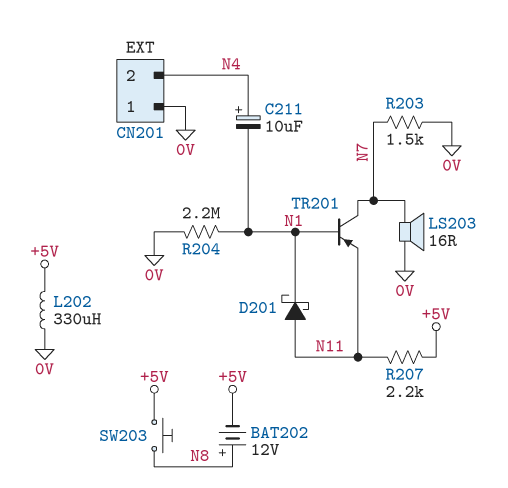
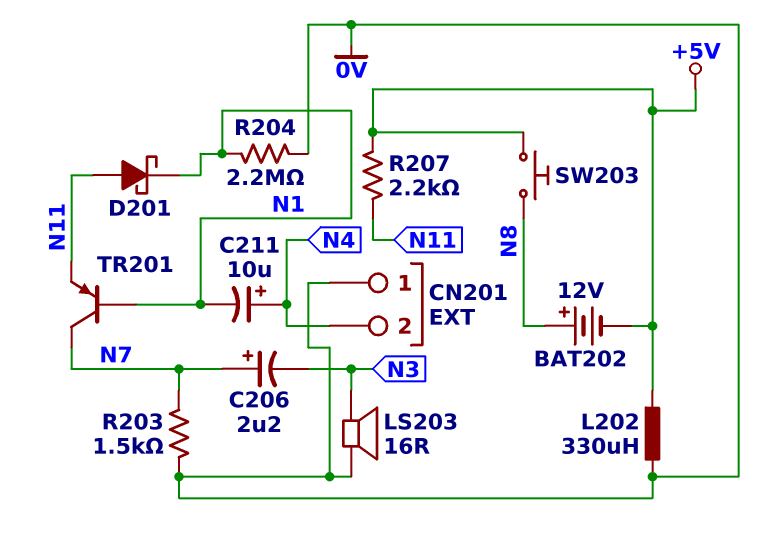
C206: none -> 2.2uF (plus N7, minus N3)
LS203: speaker 16R (0V, N7) -> speaker 16R (0V, N3)

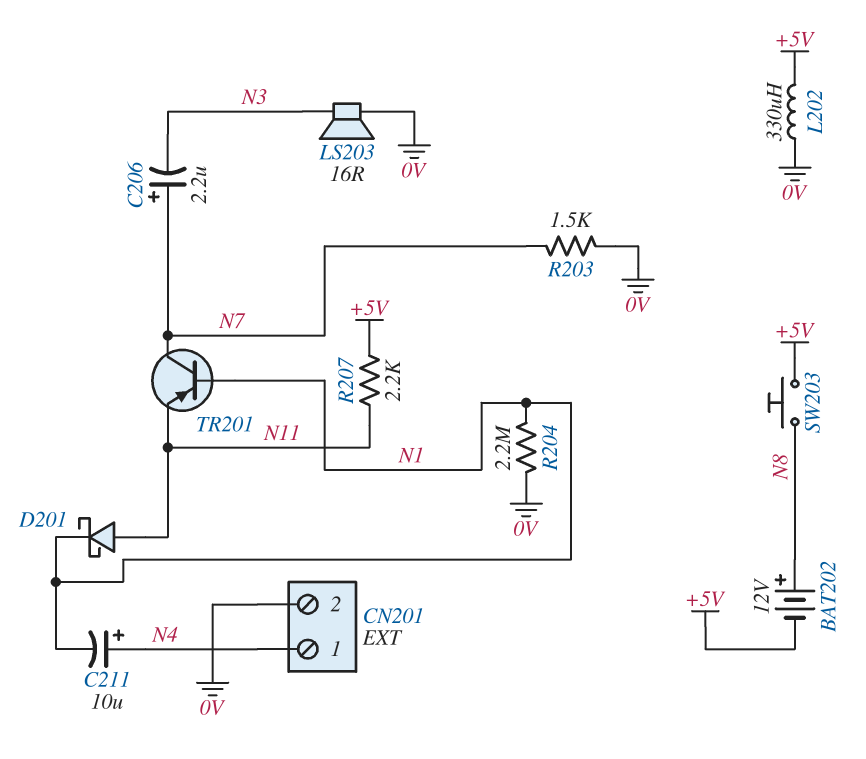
CN201 pin 1: 0V -> N4
CN201 pin 2: N4 -> 0V

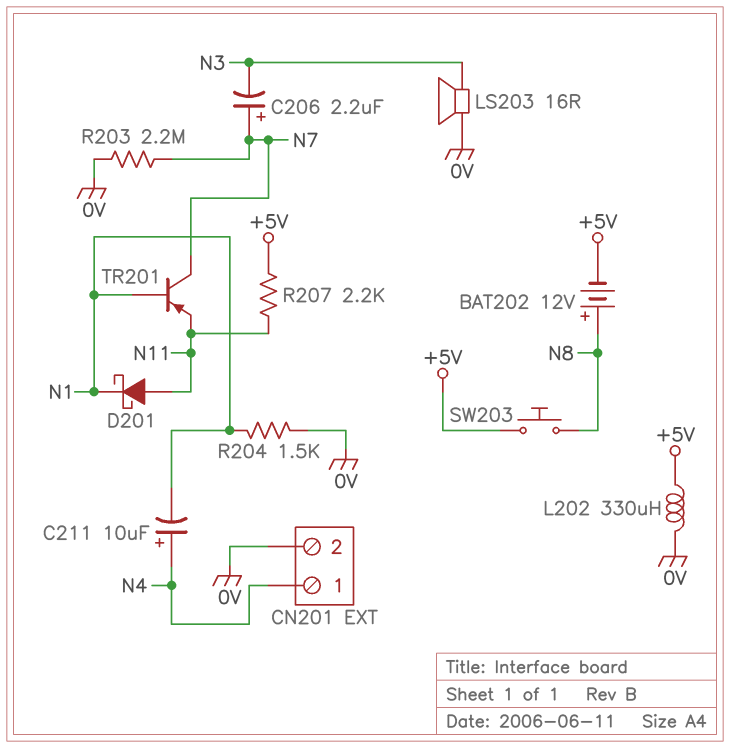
R203: 1.5k (0V, N7) -> 2.2M (0V, N7)
R204: 2.2M (0V, N1) -> 1.5k (0V, N1)

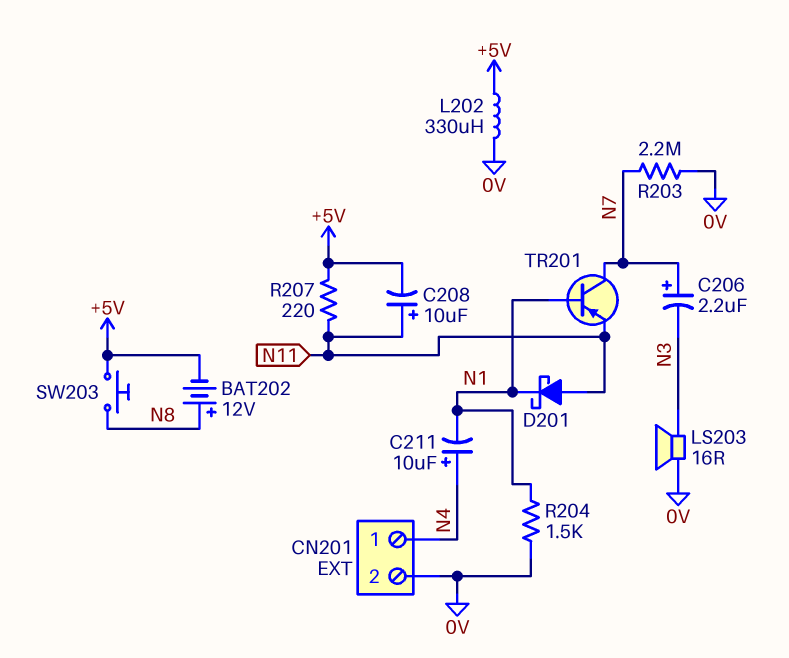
C208: none -> 10uF (plus N11, minus +5V)
R207: 2.2k (+5V, N11) -> 220 (+5V, N11)

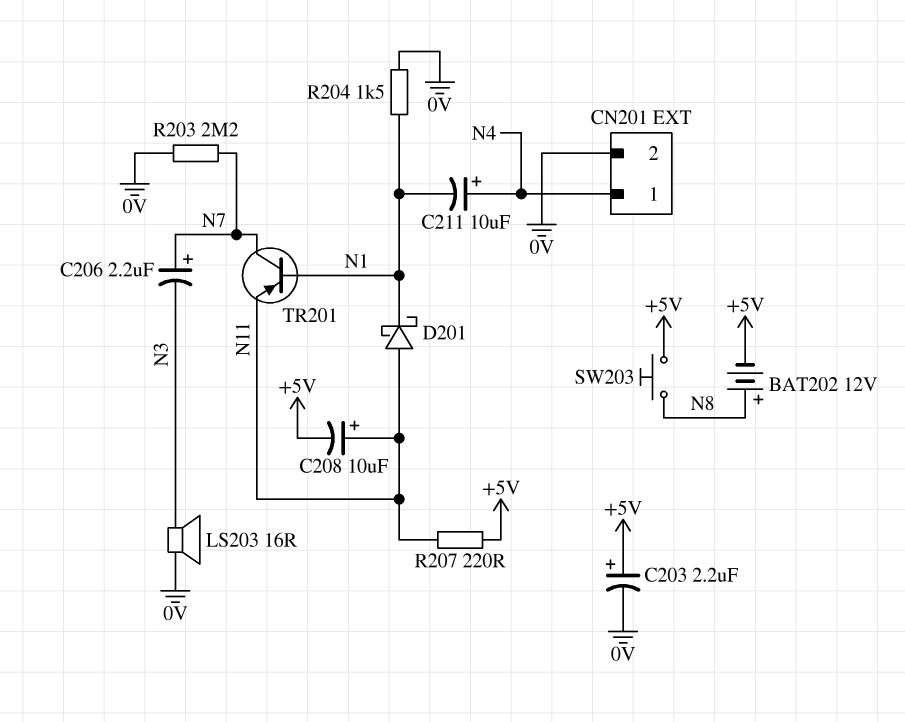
C203: none -> 2.2uF (plus +5V, minus 0V)
L202: 330uH (+5V, 0V) -> none

